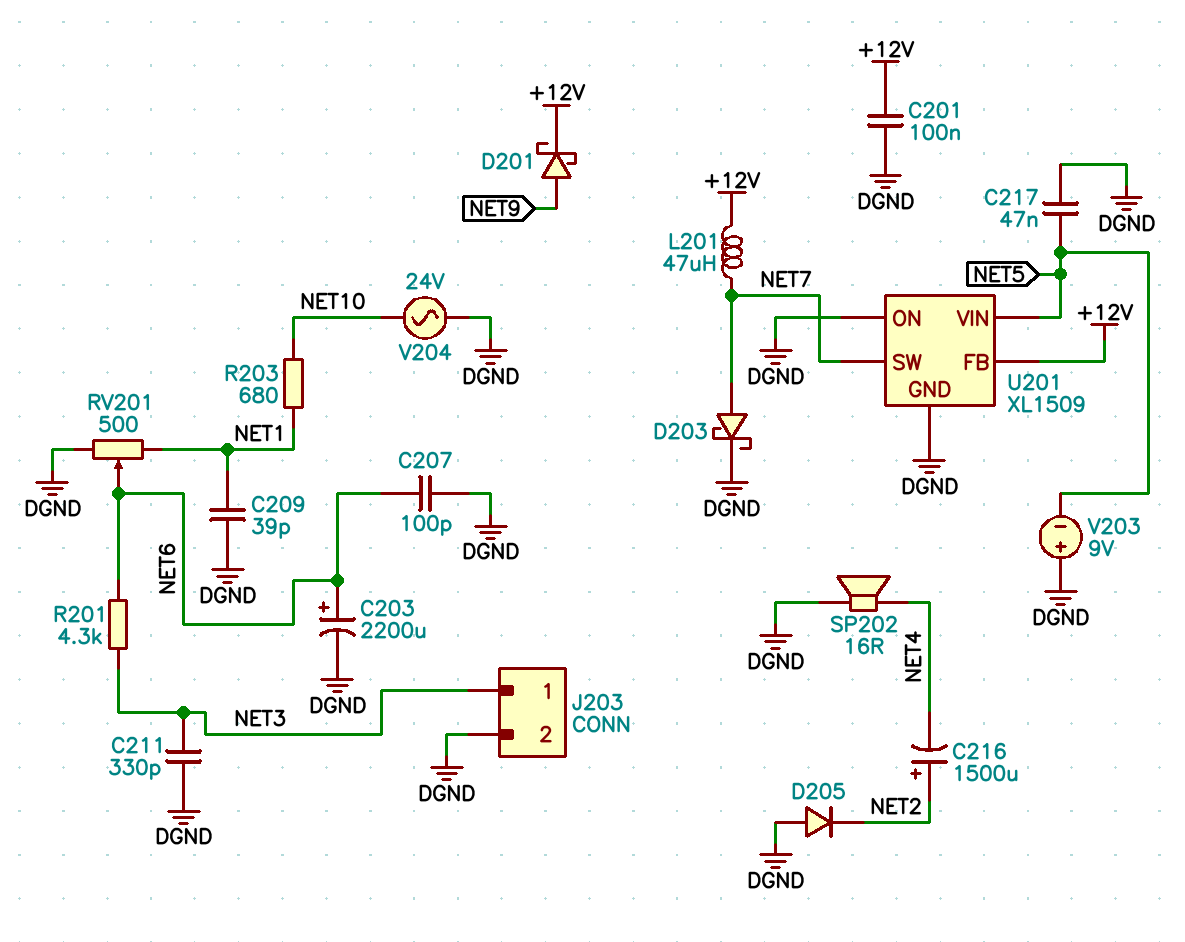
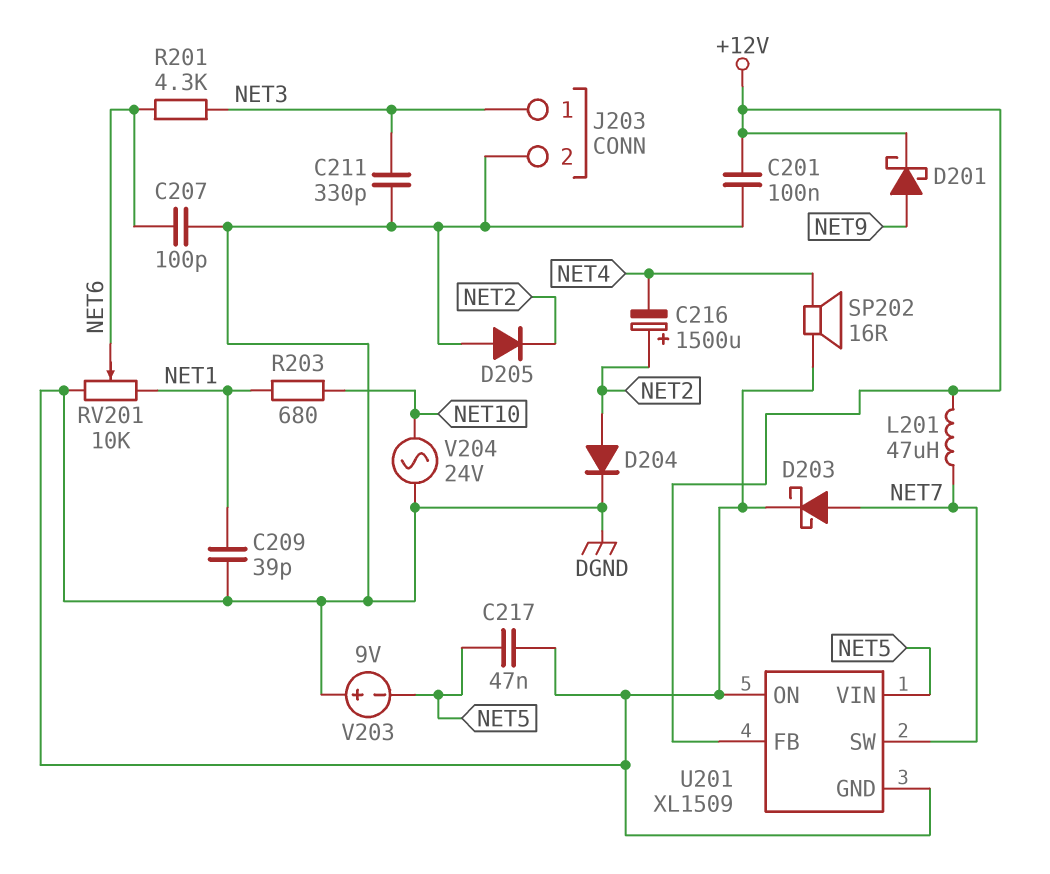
C203: 2200uF (plus NET6, minus DGND) -> none
D204: none -> diode (A NET2, K DGND)
RV201: 500 (DGND, NET1, wiper NET6) -> 10k (DGND, NET1, wiper NET6)

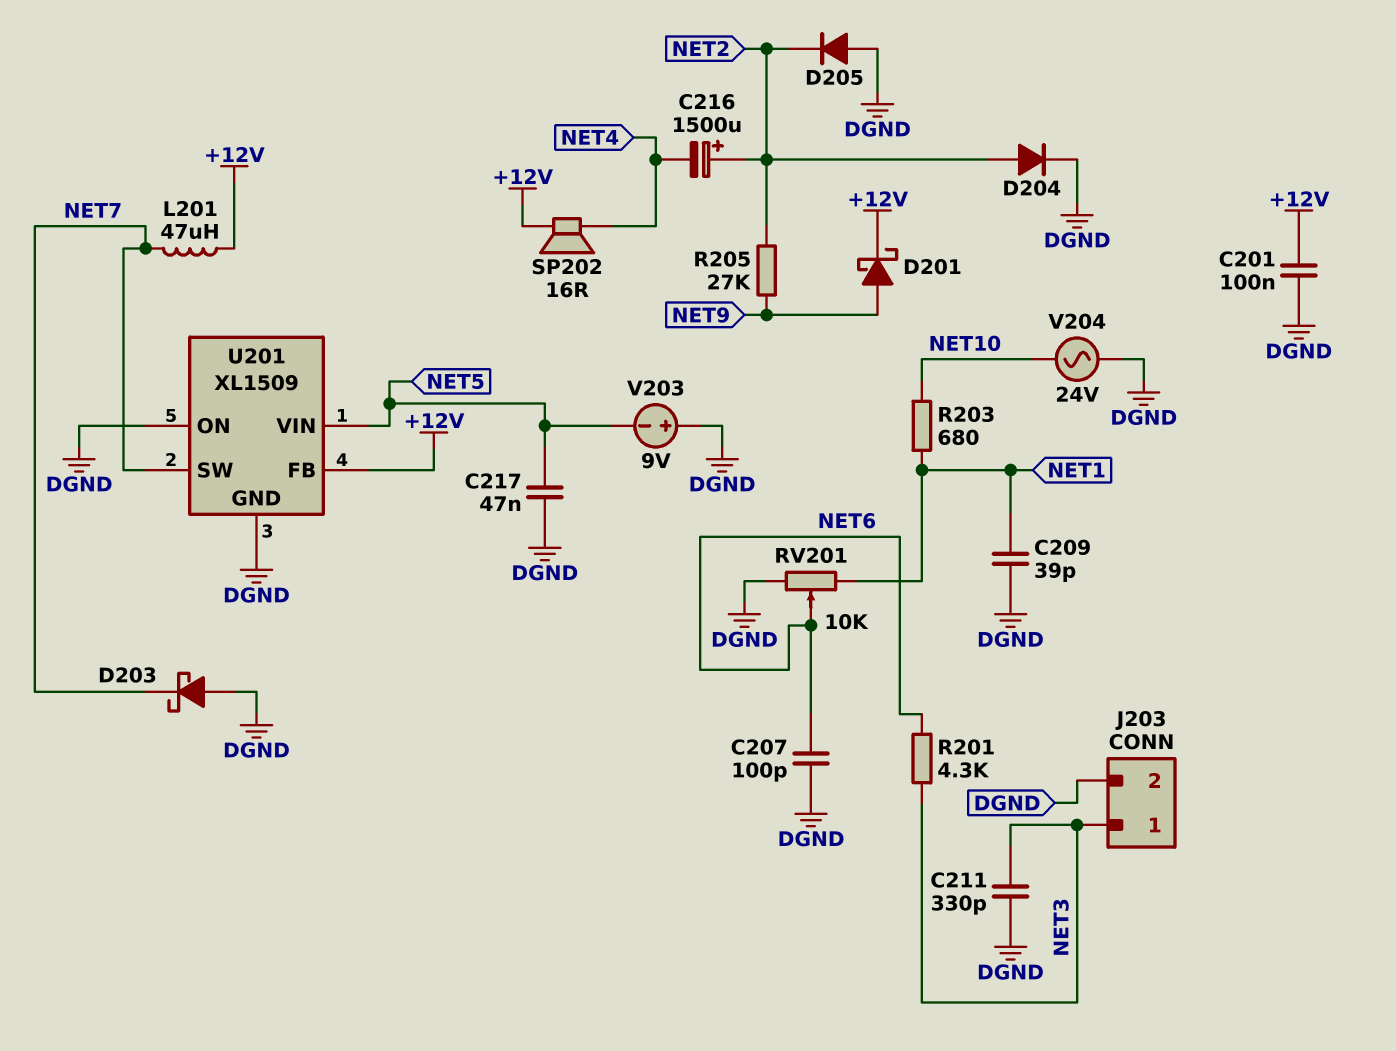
D203: schottky (A NET7, K DGND) -> schottky (A DGND, K NET7)
R205: none -> 27k (NET2, NET9)
SP202: speaker 16R (DGND, NET4) -> speaker 16R (+12V, NET4)

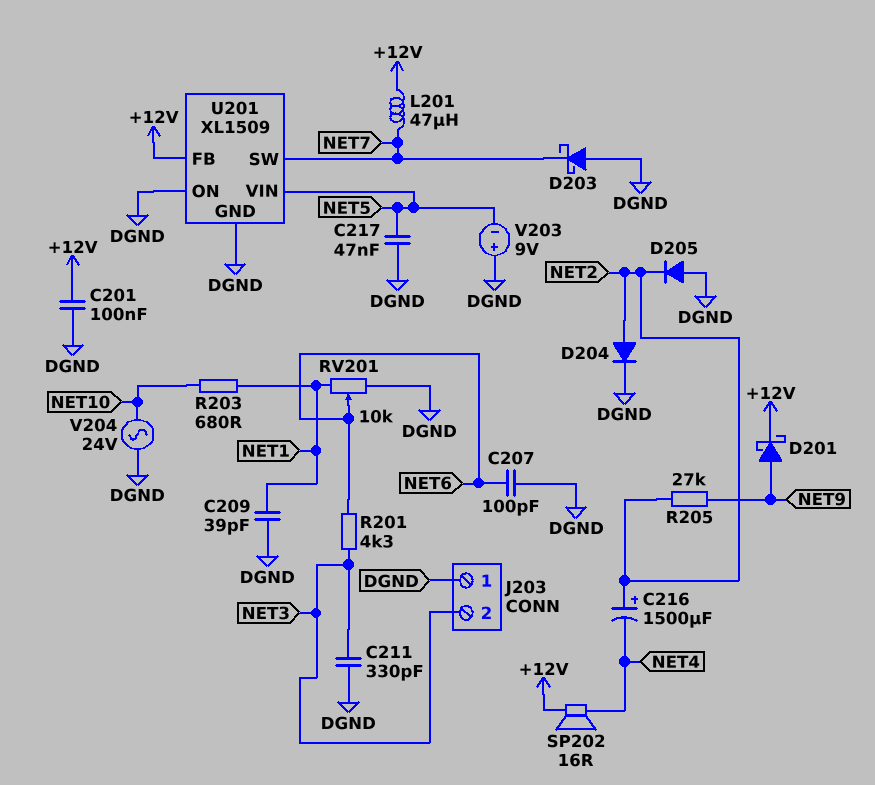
J203 pin 1: NET3 -> DGND
J203 pin 2: DGND -> NET3

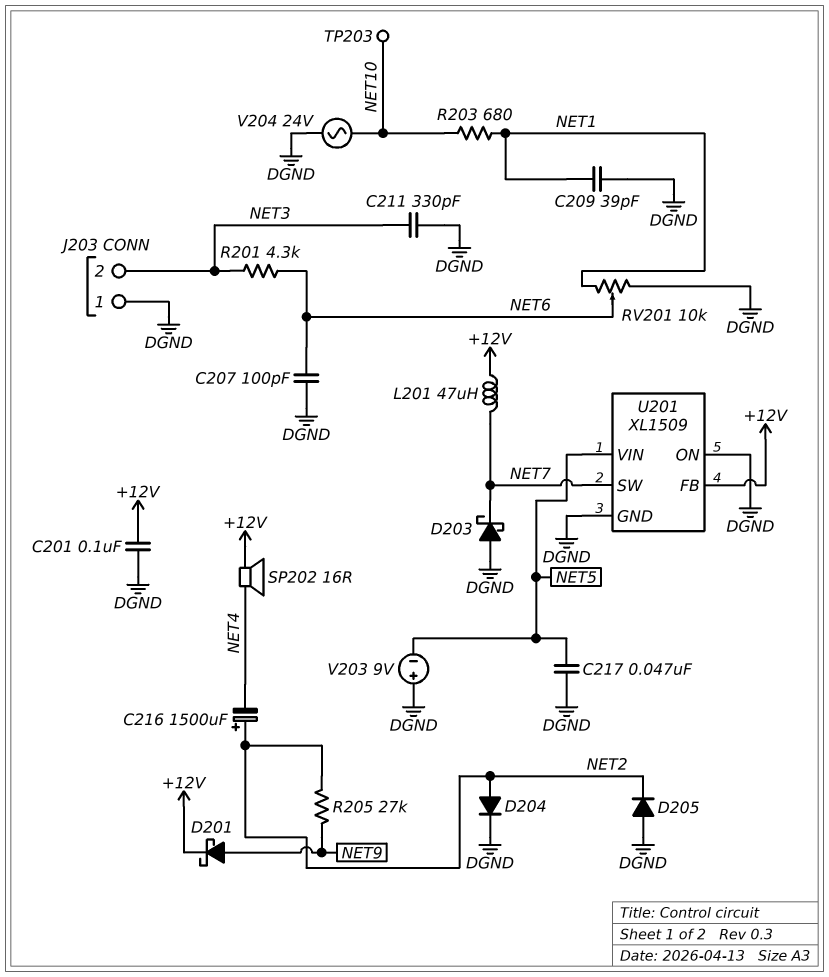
TP203: none -> test point (NET10)

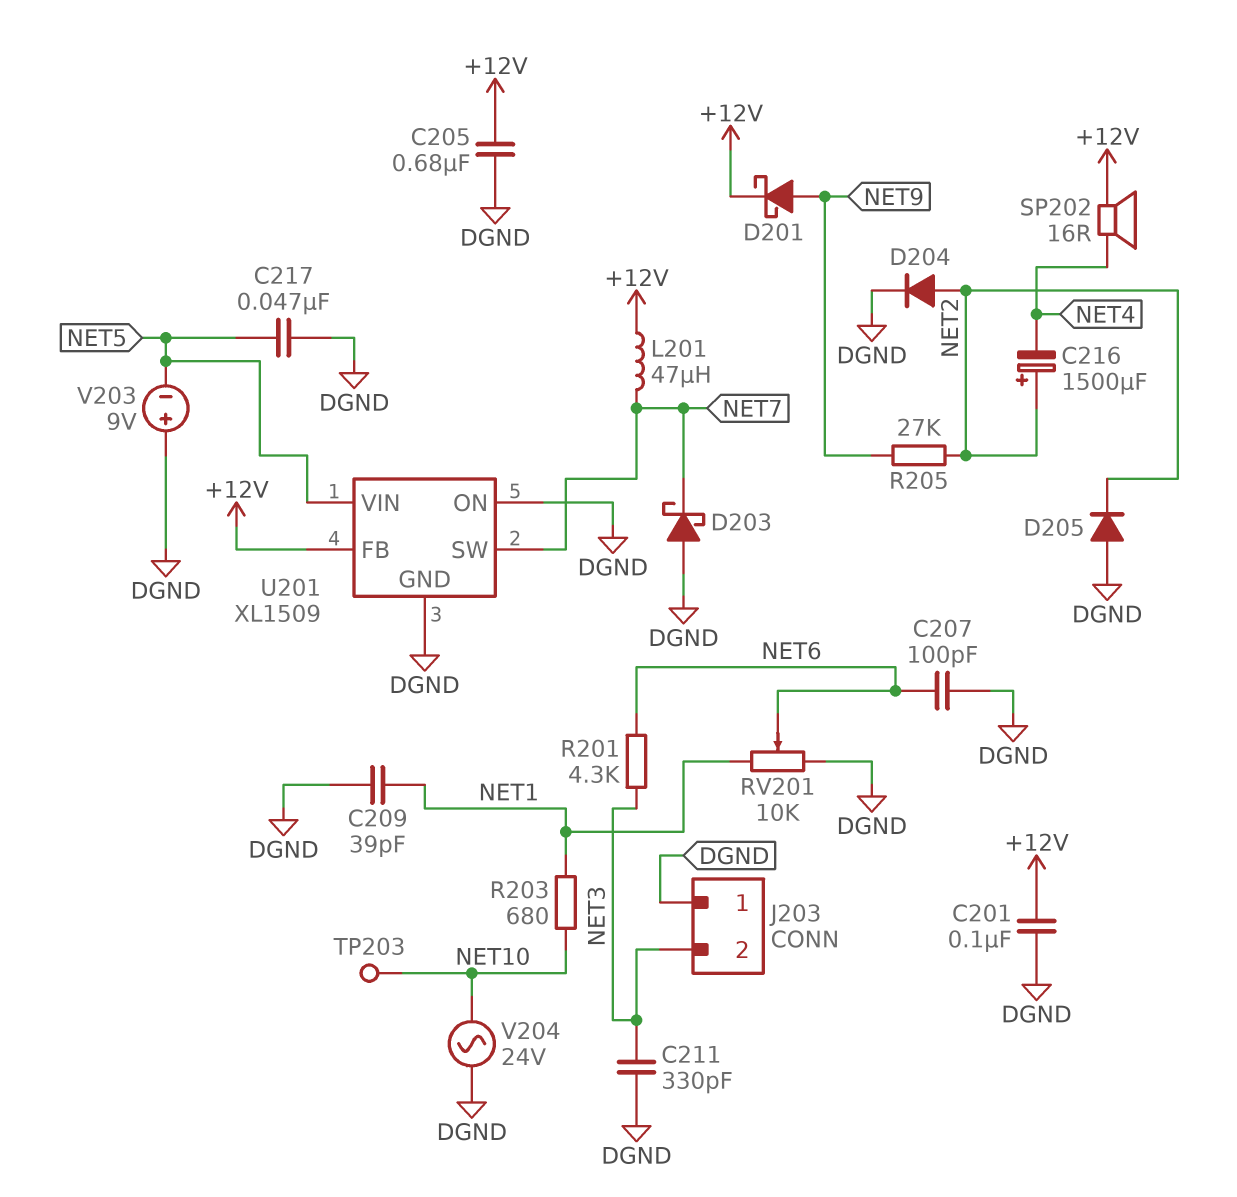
C205: none -> 680nF (+12V, DGND)

